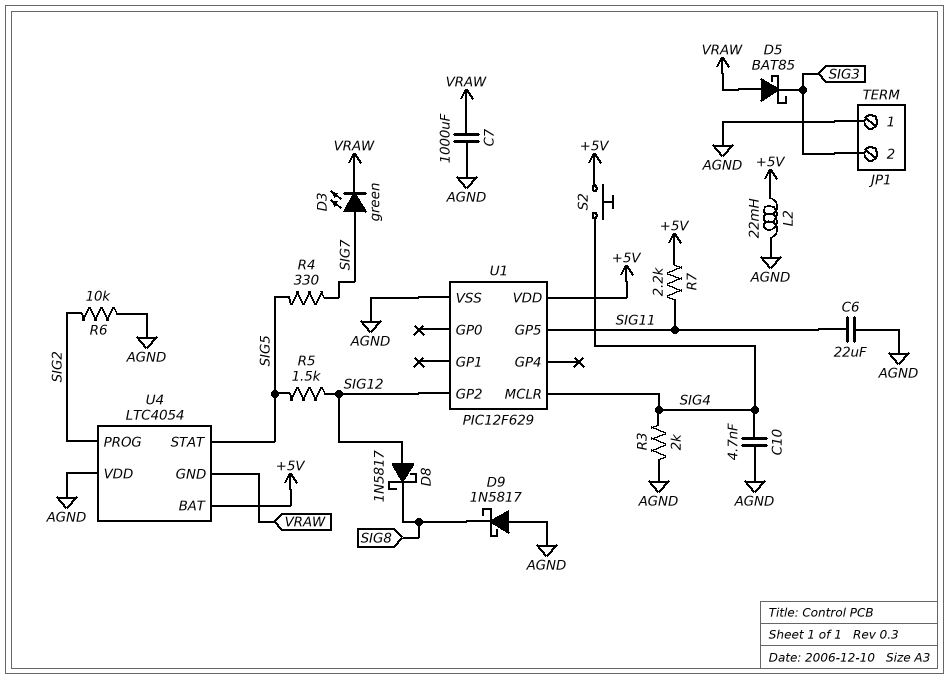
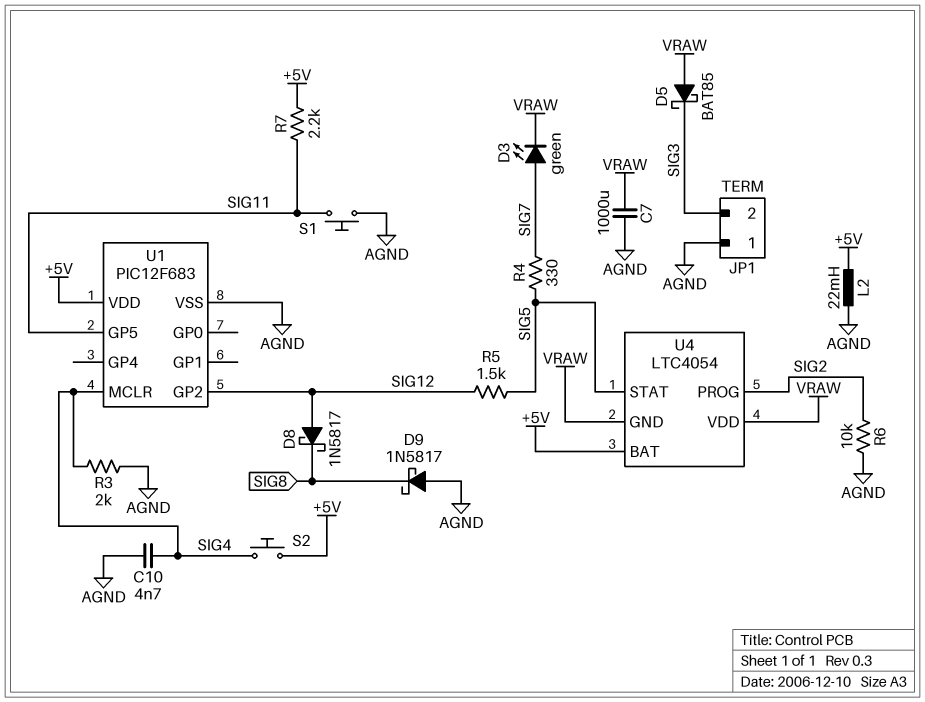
C6: 22uF (AGND, SIG11) -> none
S1: none -> button (AGND, SIG11)
U1: PIC12F629 -> PIC12F683
U4 pin VDD: AGND -> VRAW

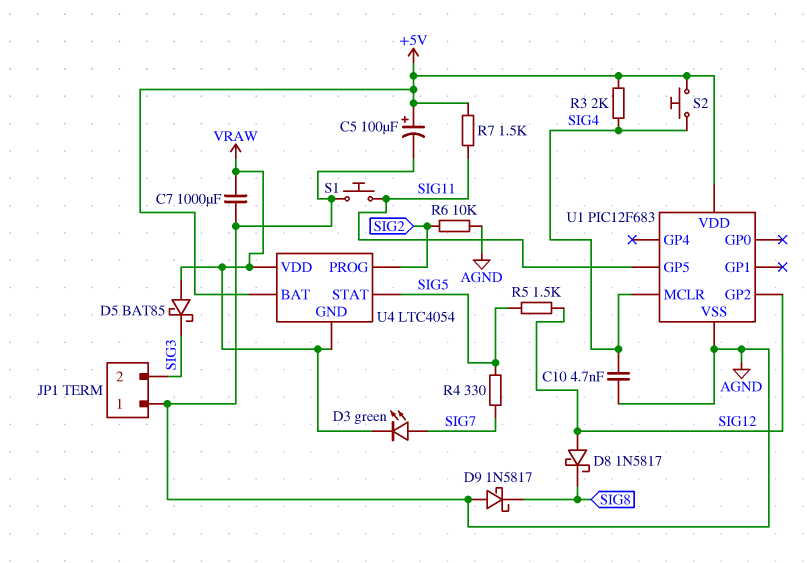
C5: none -> 100uF (plus +5V, minus AGND)
L2: 22mH (+5V, AGND) -> none
R3: 2k (AGND, SIG4) -> 2k (+5V, SIG4)
R7: 2.2k (+5V, SIG11) -> 1.5k (+5V, SIG11)

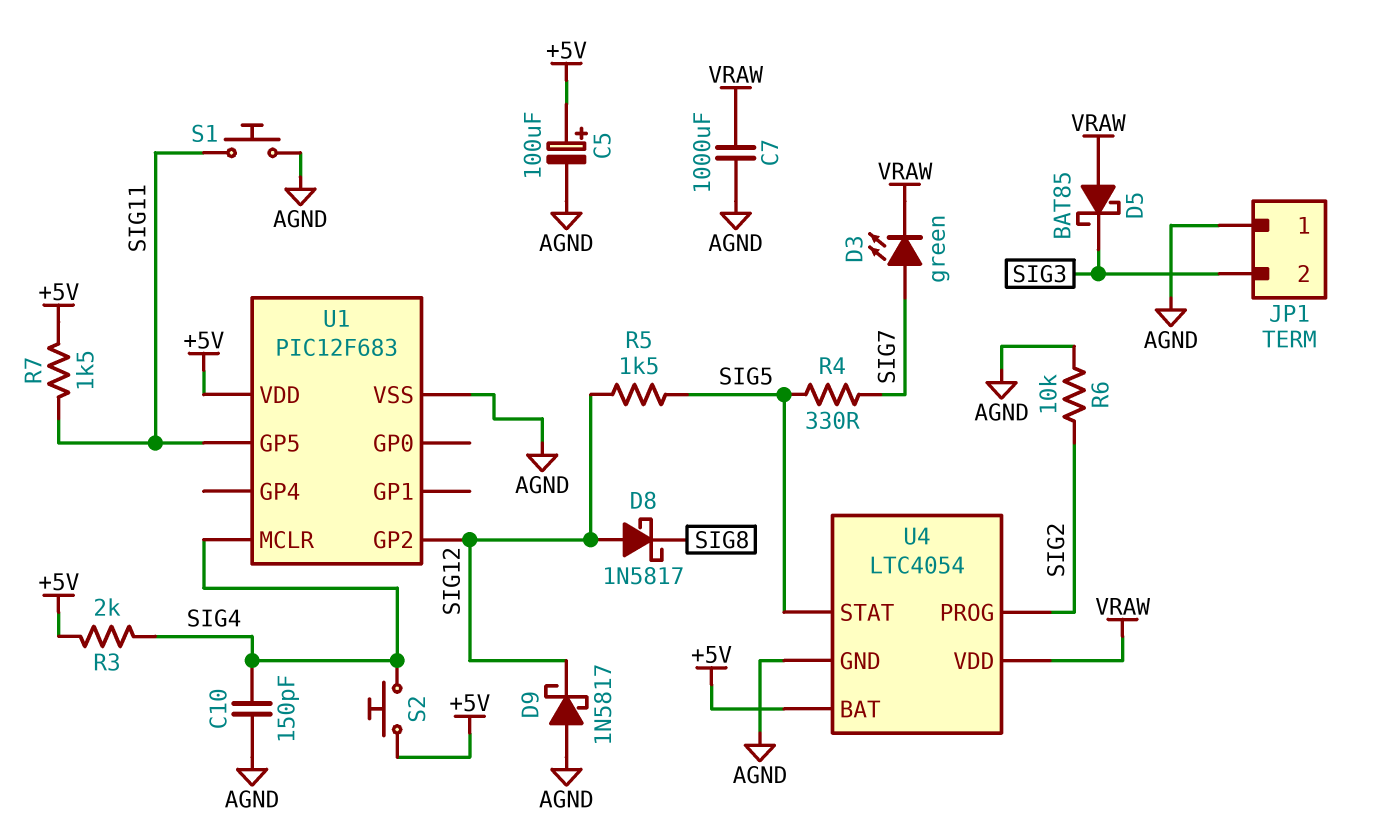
C10: 4.7nF (AGND, SIG4) -> 150pF (AGND, SIG4)
D9: schottky 1N5817 (A AGND, K SIG8) -> schottky 1N5817 (A AGND, K SIG12)
U4 pin GND: VRAW -> AGND

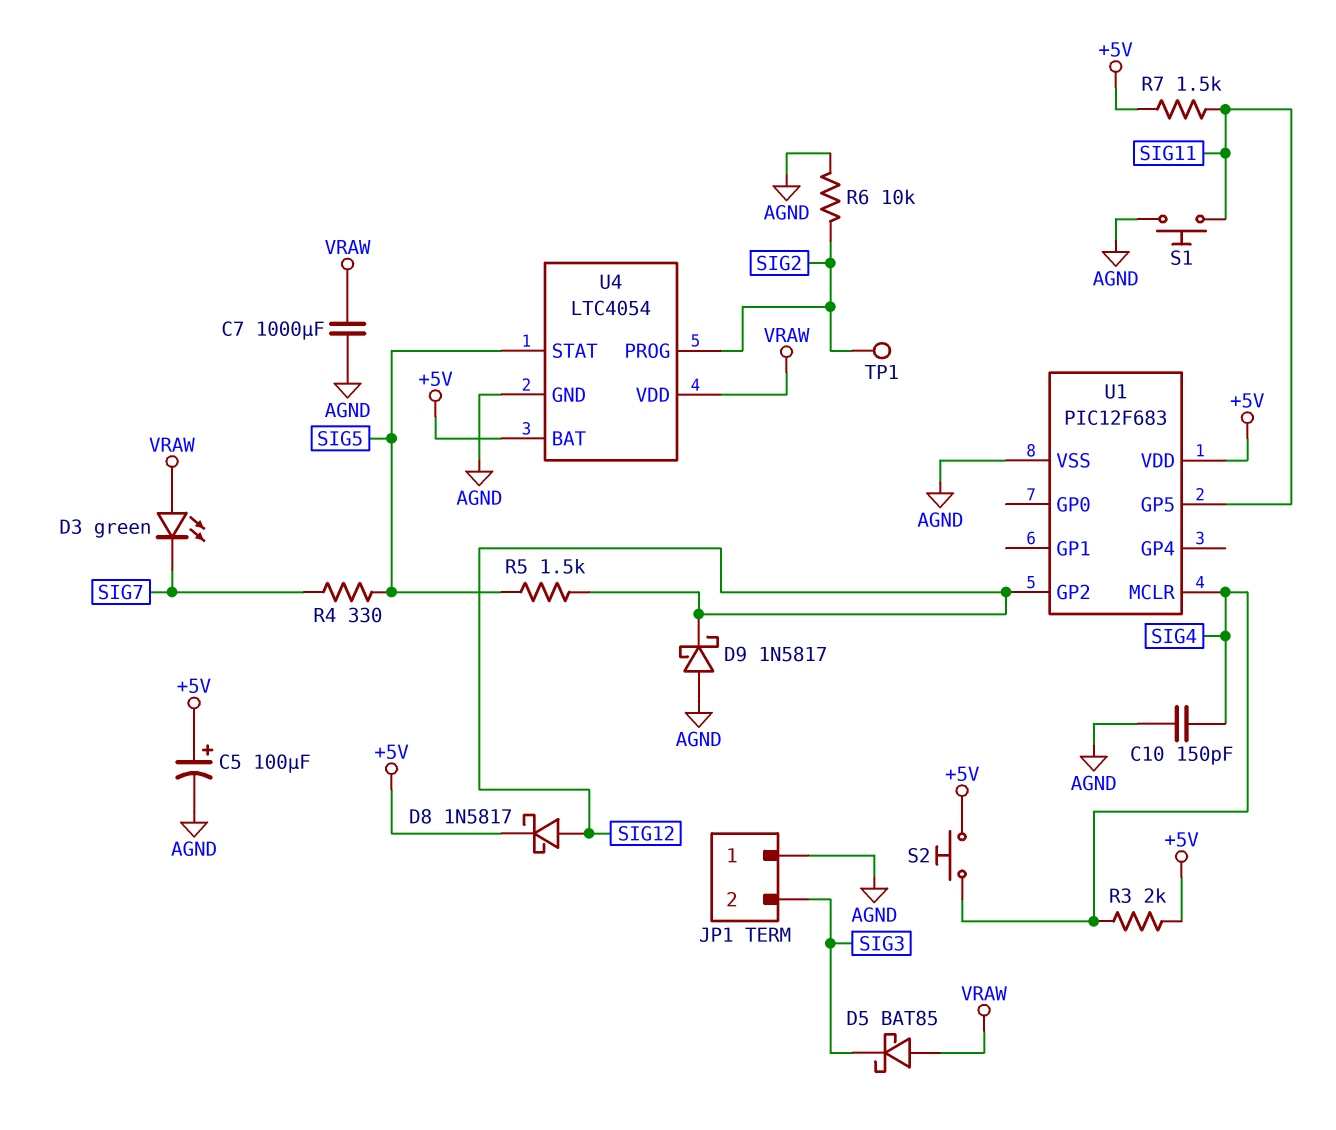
D3: LED green (A SIG7, K VRAW) -> LED green (A VRAW, K SIG7)
D8: schottky 1N5817 (A SIG12, K SIG8) -> schottky 1N5817 (A SIG12, K +5V)
TP1: none -> test point (SIG2)

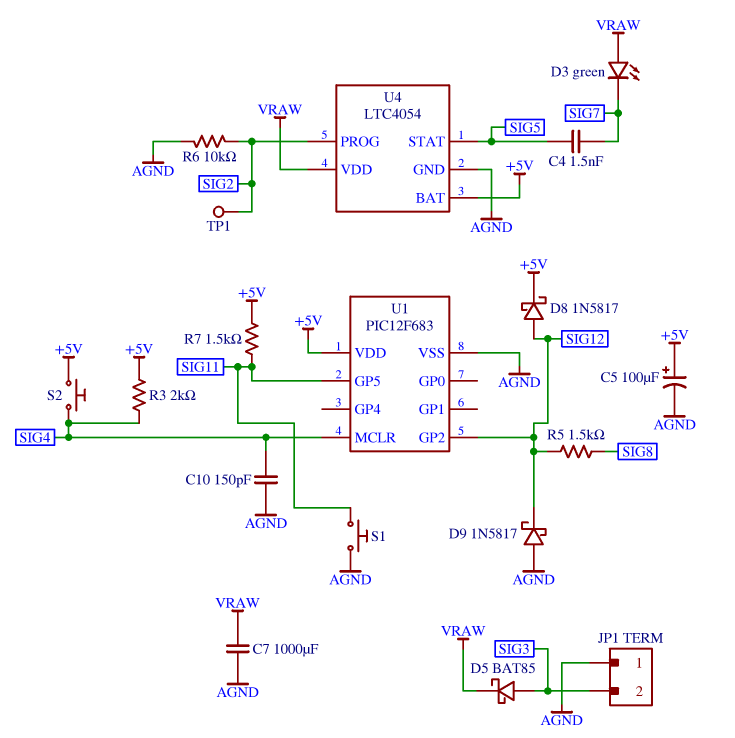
C4: none -> 1.5nF (SIG5, SIG7)
D5: schottky BAT85 (A VRAW, K SIG3) -> schottky BAT85 (A SIG3, K VRAW)
R4: 330 (SIG5, SIG7) -> none
R5: 1.5k (SIG5, SIG12) -> 1.5k (SIG8, SIG12)

